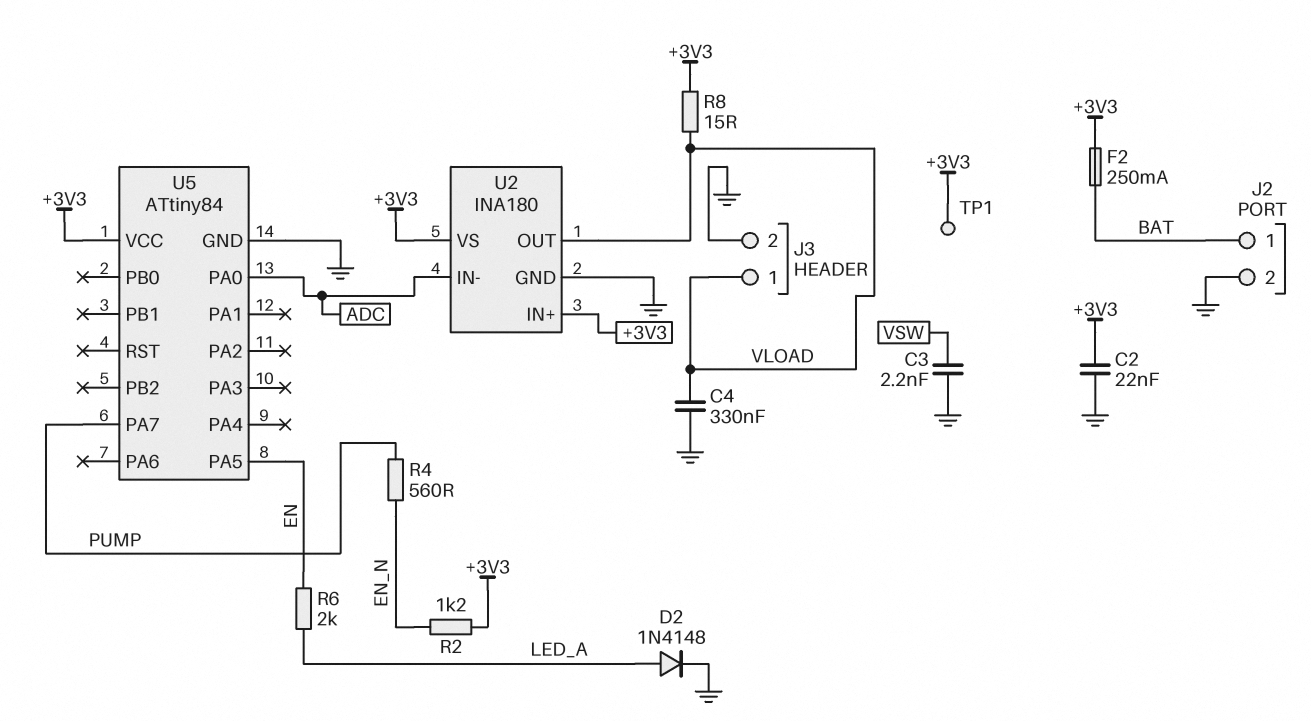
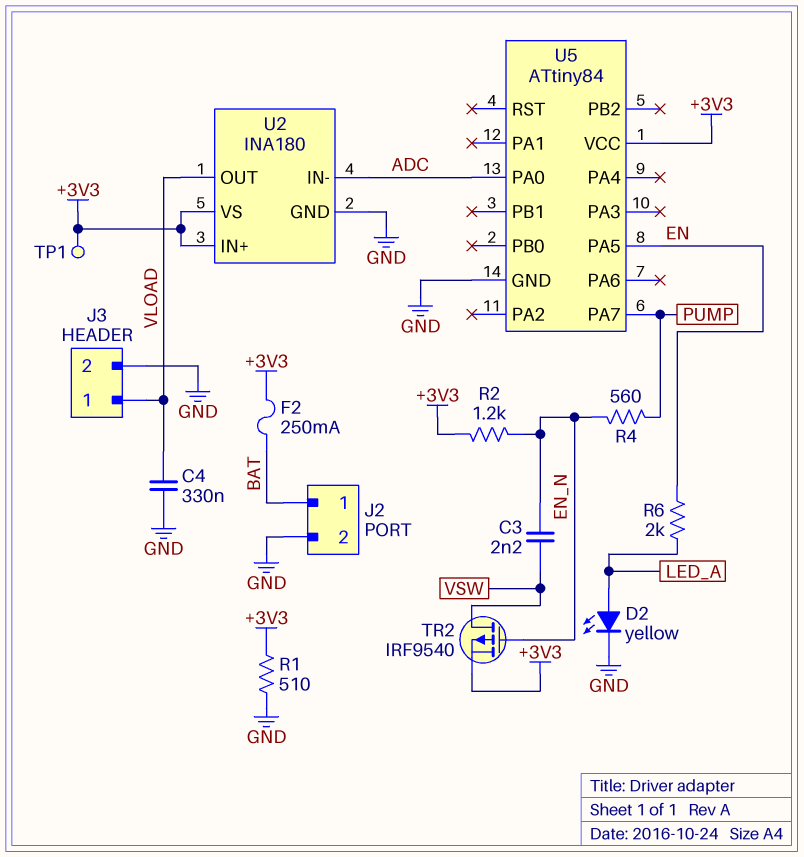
C2: 22nF (+3V3, GND) -> none
C3: 2.2nF (GND, VSW) -> 2.2nF (EN_N, VSW)
D2: diode 1N4148 (A LED_A, K GND) -> LED yellow (A LED_A, K GND)
R1: none -> 510 (+3V3, GND)
R8: 15 (+3V3, VLOAD) -> none
TR2: none -> PMOS IRF9540 (G EN_N, D VSW, S +3V3)

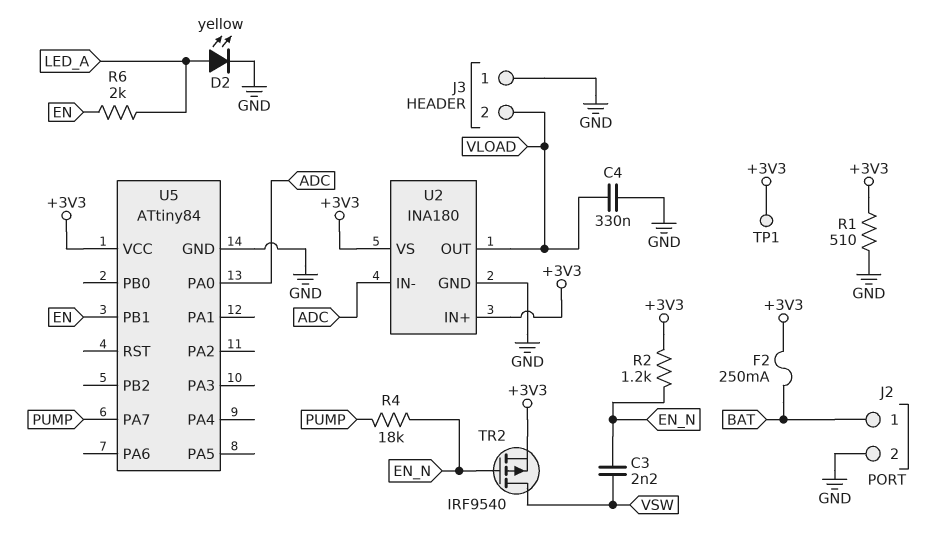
J3 pin 1: VLOAD -> GND
J3 pin 2: GND -> VLOAD
R4: 560 (EN_N, PUMP) -> 18k (EN_N, PUMP)
U5 pin PA5: EN -> none
U5 pin PB1: none -> EN

